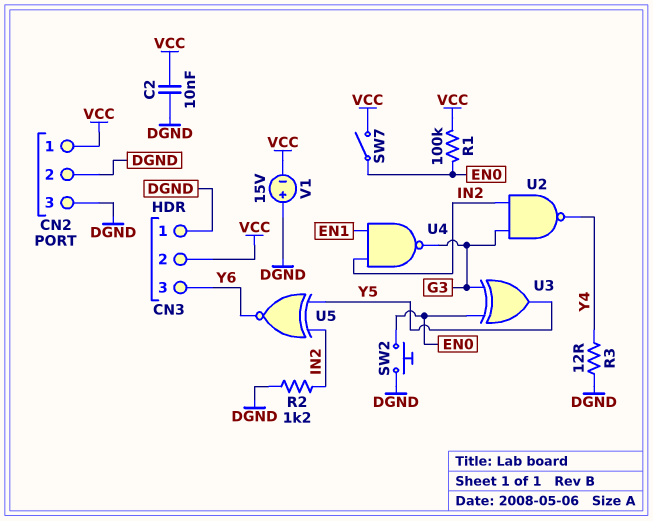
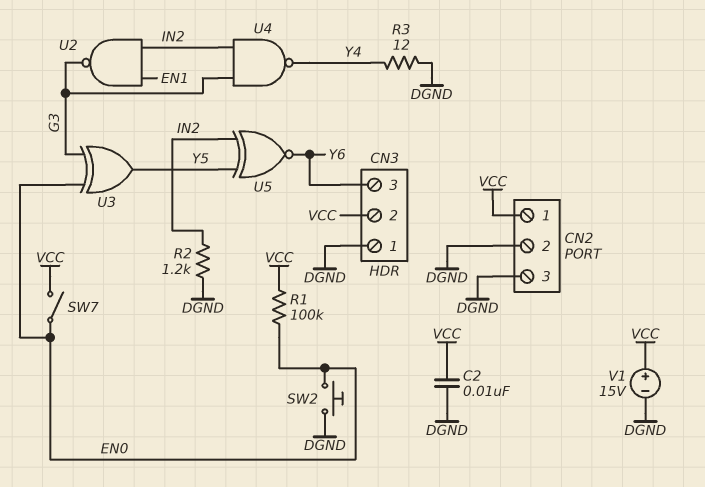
U2: NAND (in G3, in IN2, out Y4) -> NAND (in EN1, in IN2, out G3)
U4: NAND (in EN1, in IN2, out G3) -> NAND (in G3, in IN2, out Y4)
V1: 15V (plus DGND, minus VCC) -> 15V (plus VCC, minus DGND)

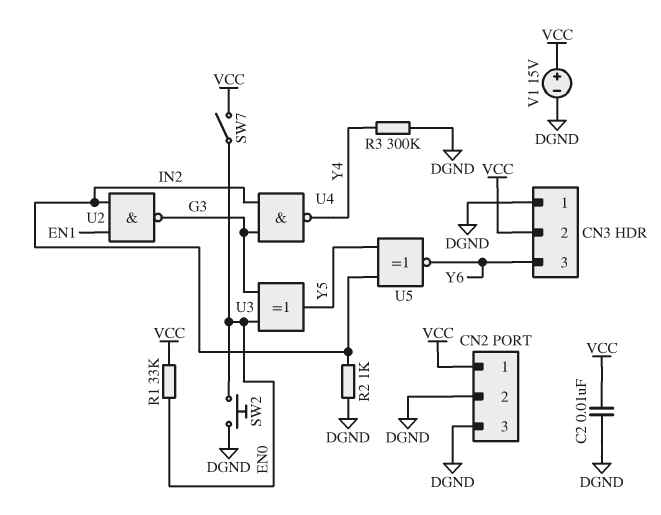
R1: 100k (EN0, VCC) -> 33k (EN0, VCC)
R2: 1.2k (DGND, IN2) -> 1k (DGND, IN2)
R3: 12 (DGND, Y4) -> 300k (DGND, Y4)

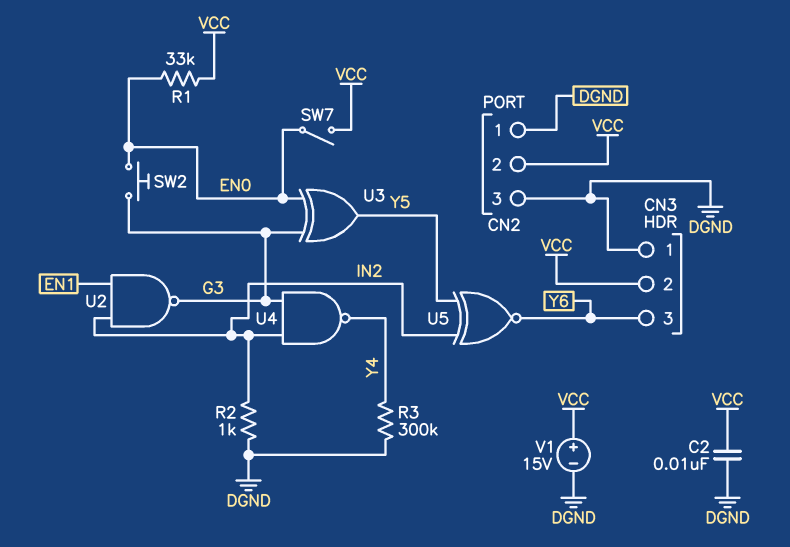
CN2 pin 1: VCC -> DGND
CN2 pin 2: DGND -> VCC
SW2: button (DGND, EN0) -> button (EN0, G3)

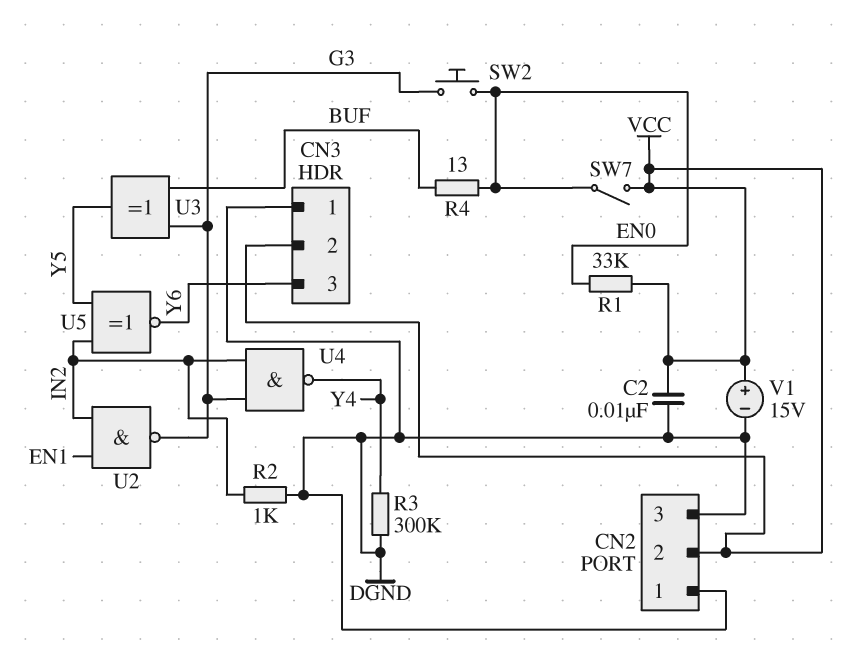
R4: none -> 13 (BUF, EN0)
U3: XOR (in EN0, in G3, out Y5) -> XOR (in BUF, in G3, out Y5)

